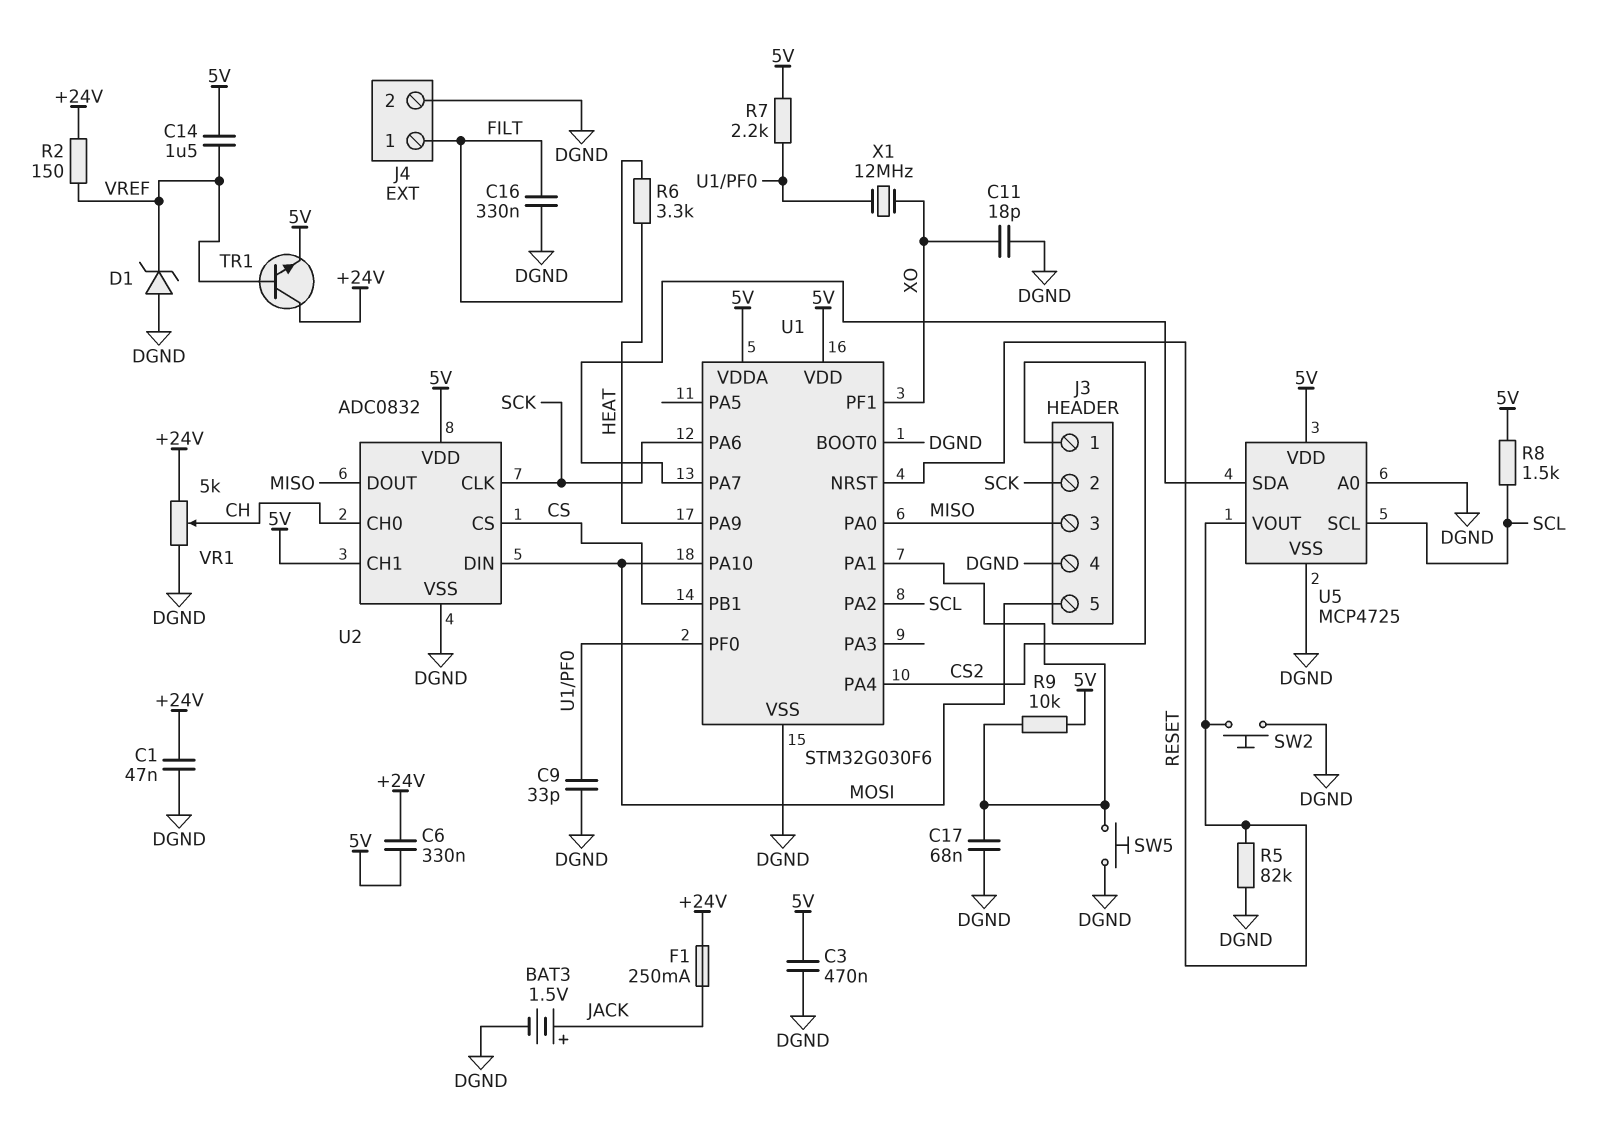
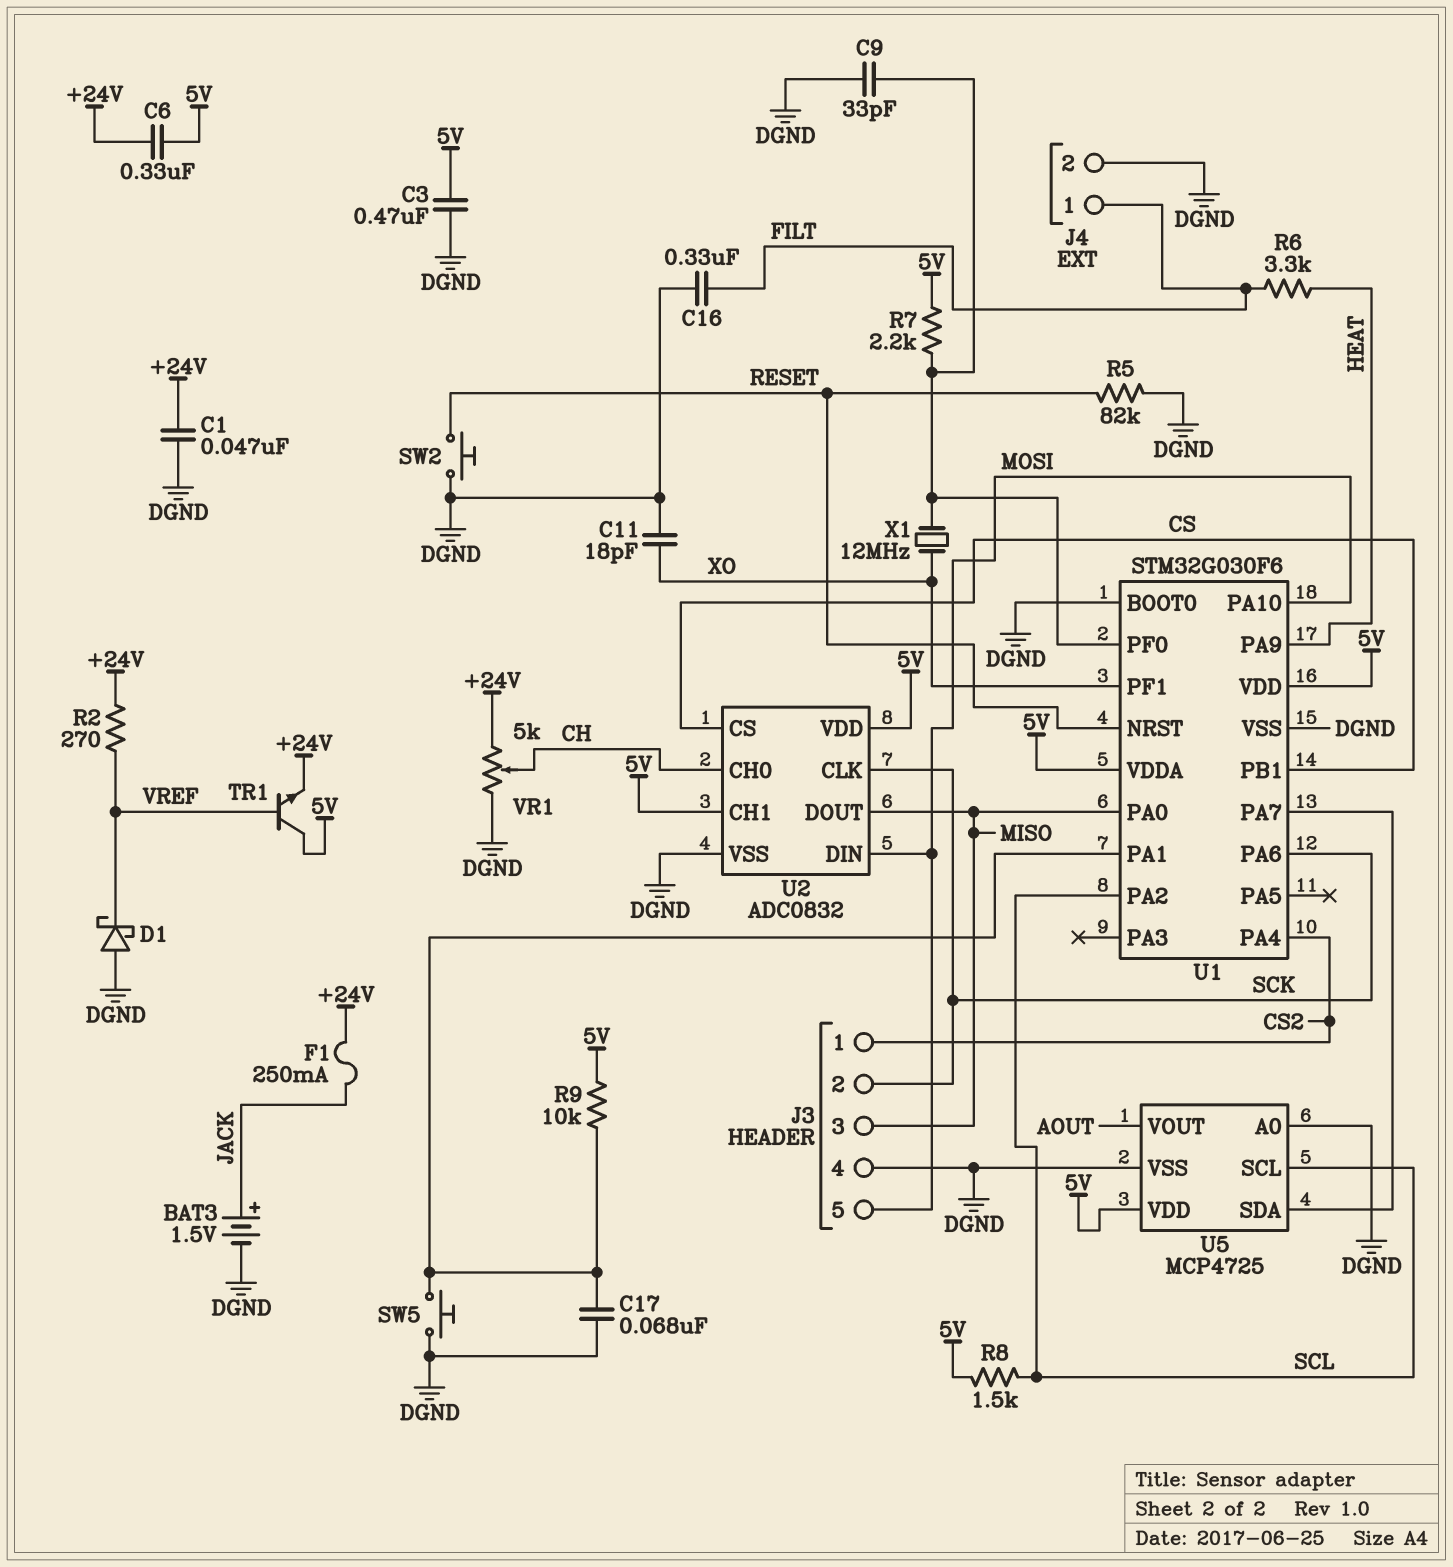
C14: 1.5uF (5V, VREF) -> none
D1: zener (A DGND, K VREF) -> schottky (A DGND, K VREF)
R2: 150 (+24V, VREF) -> 270 (+24V, VREF)
TR1: NPN (B VREF, C +24V, E 5V) -> NPN (B VREF, C 5V, E +24V)
U5 pin VOUT: RESET -> AOUT

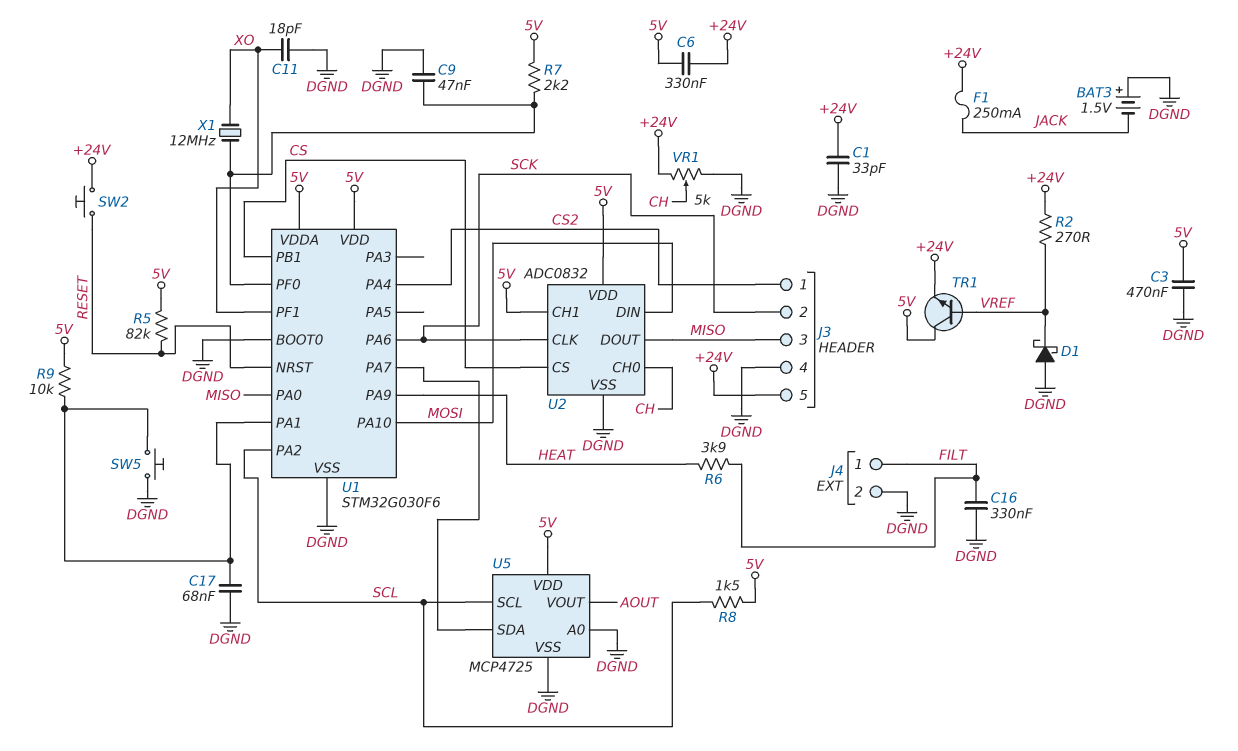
BAT3: 1.5V (plus JACK, minus DGND) -> 1.5V (plus DGND, minus JACK)
C1: 47nF (+24V, DGND) -> 33pF (+24V, DGND)
C9: 33pF (DGND, U1/PF0) -> 47nF (DGND, U1/PF0)
J3 pin 5: MOSI -> +24V
R5: 82k (DGND, RESET) -> 82k (5V, RESET)
R6: 3.3k (FILT, HEAT) -> 3.9k (FILT, HEAT)
SW2: button (DGND, RESET) -> button (+24V, RESET)

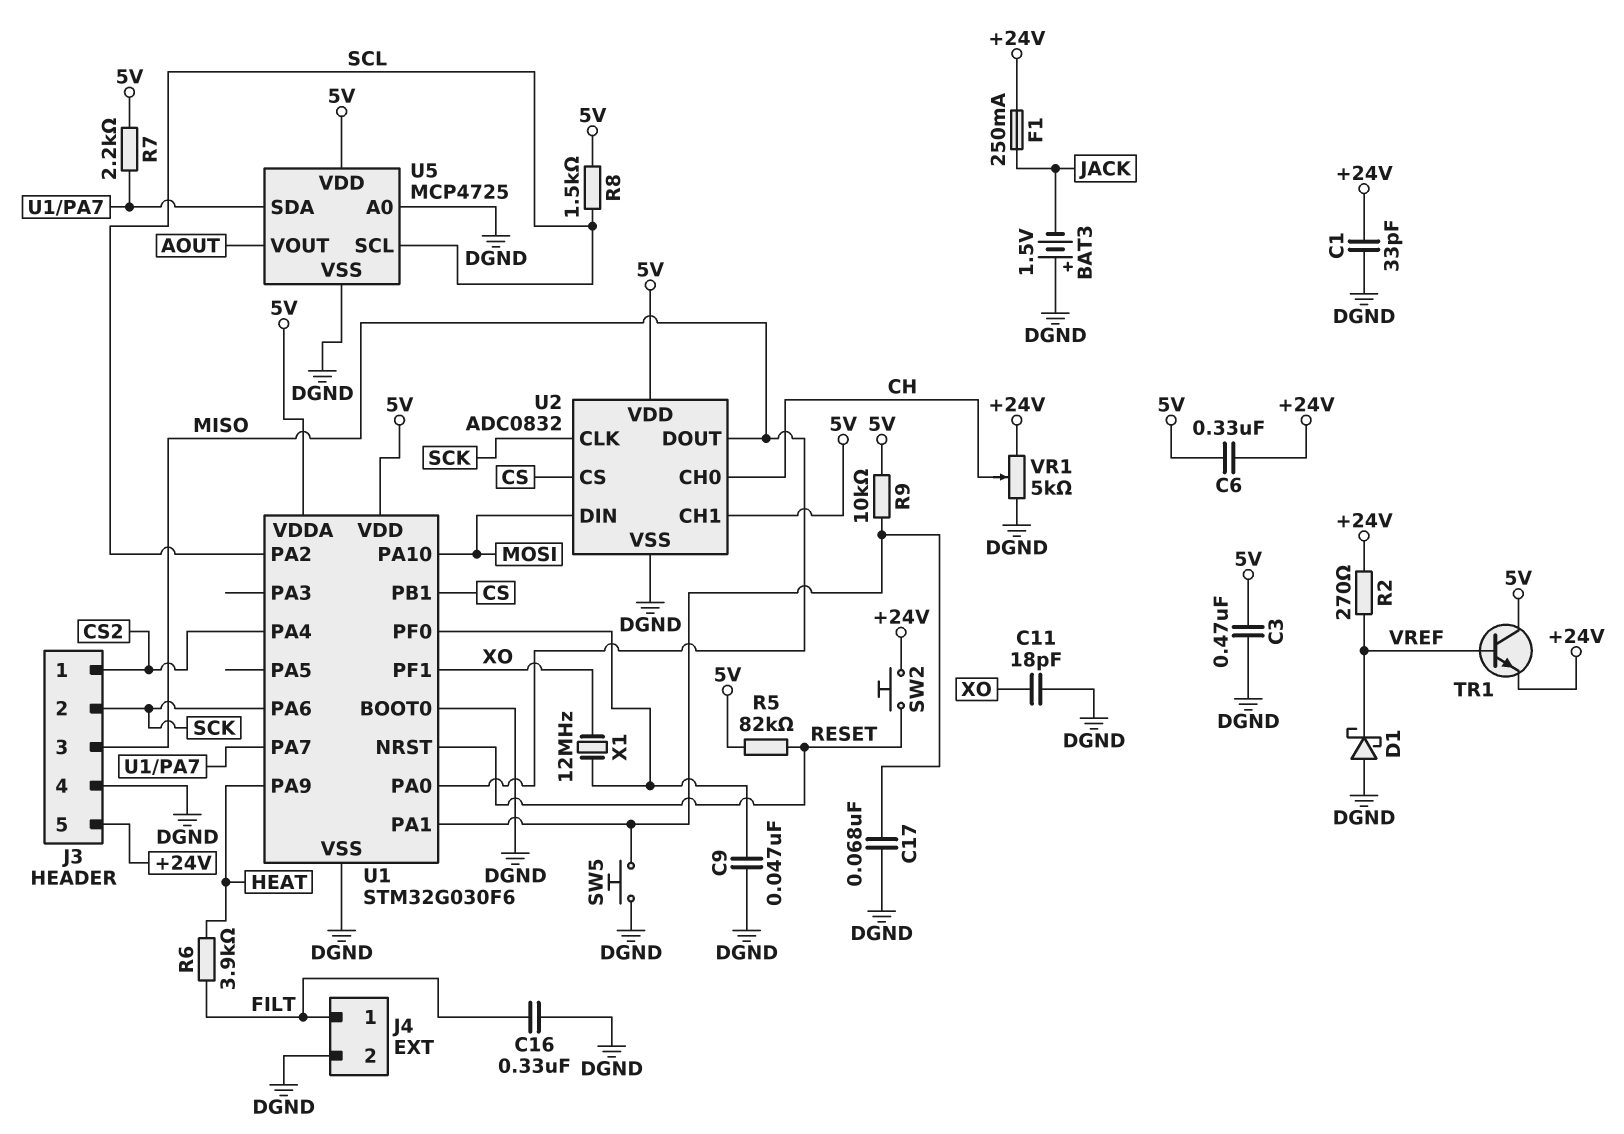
R7: 2.2k (5V, U1/PF0) -> 2.2k (5V, U1/PA7)

